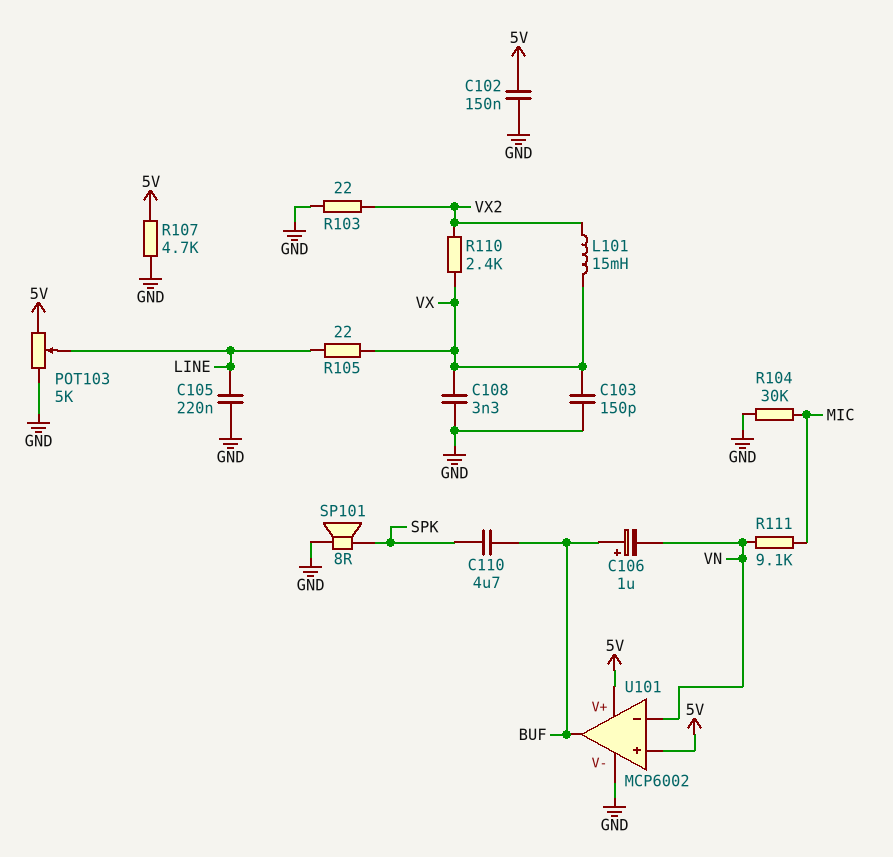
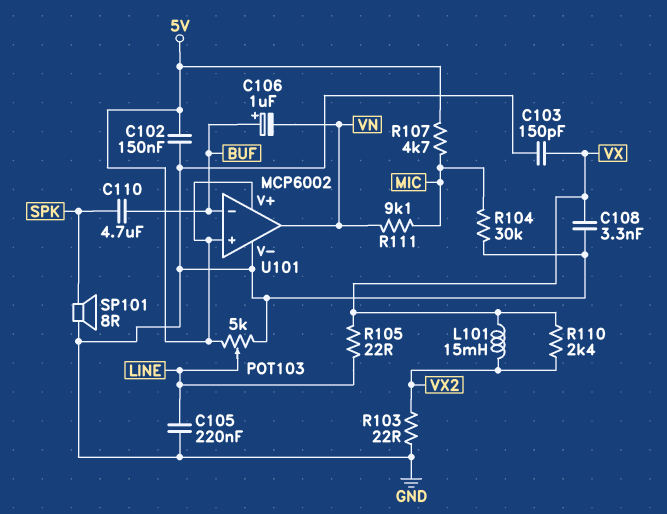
R107: 4.7k (5V, GND) -> 4.7k (5V, MIC)
U101 pin in-: VN -> BUF
U101 pin out: BUF -> VN

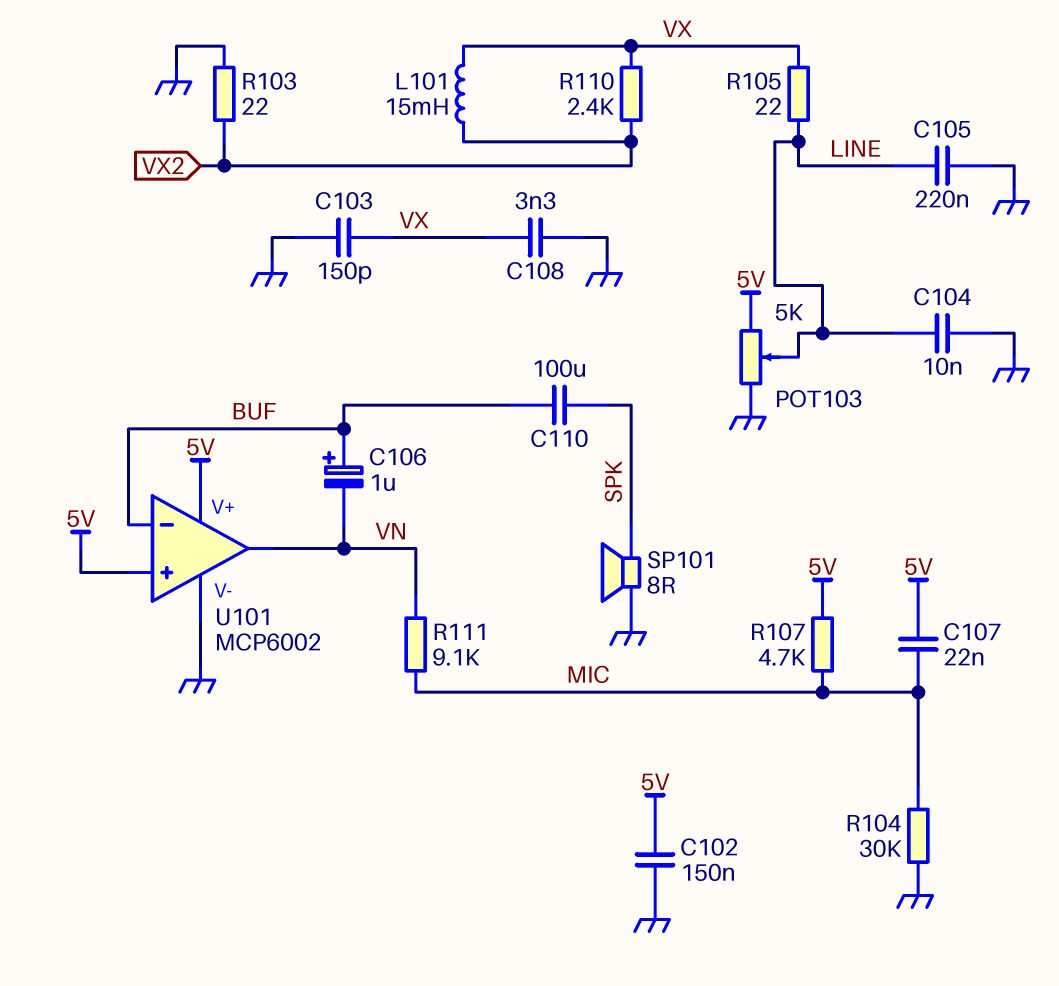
C104: none -> 10nF (GND, LINE)
C107: none -> 22nF (5V, MIC)
C110: 4.7uF (BUF, SPK) -> 100uF (BUF, SPK)

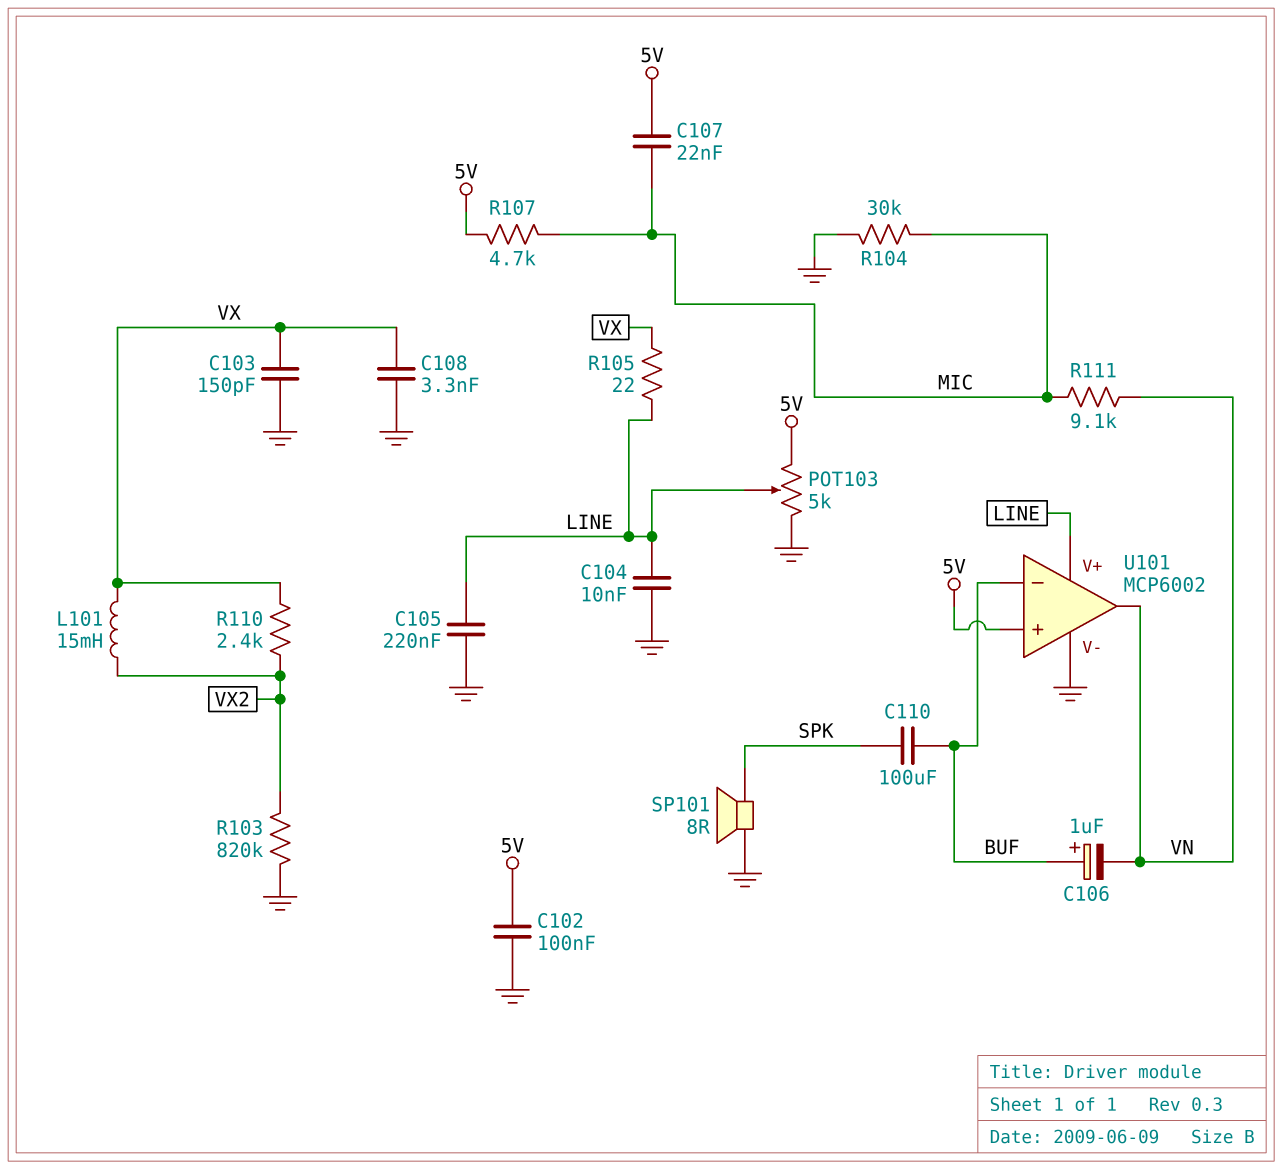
C102: 150nF (5V, GND) -> 100nF (5V, GND)
R103: 22 (GND, VX2) -> 820k (GND, VX2)
U101 pin V+: 5V -> LINE

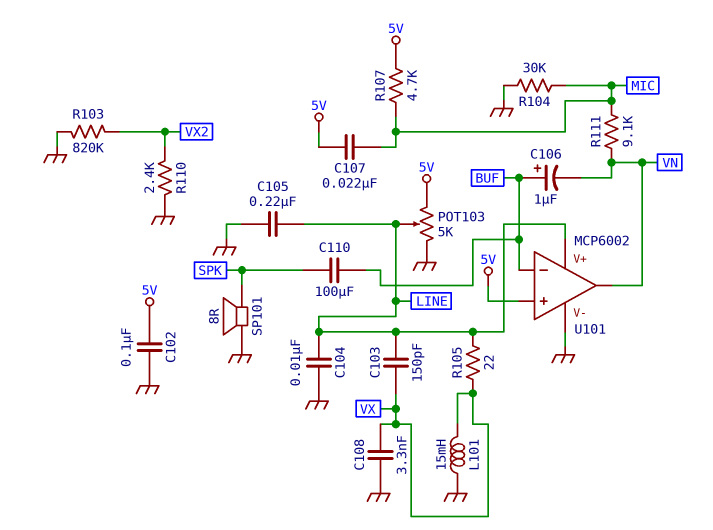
C103: 150pF (GND, VX) -> 150pF (LINE, VX)
L101: 15mH (VX, VX2) -> 15mH (GND, VX)
R110: 2.4k (VX, VX2) -> 2.4k (GND, VX2)

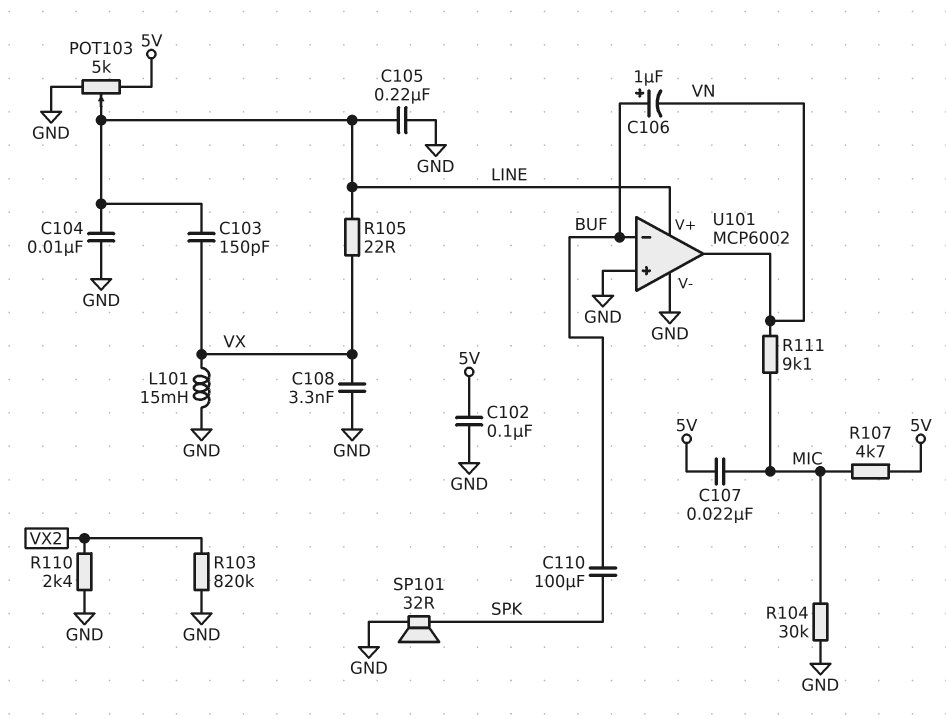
SP101: speaker 8R (GND, SPK) -> speaker 32R (GND, SPK)
U101 pin in+: 5V -> GND

